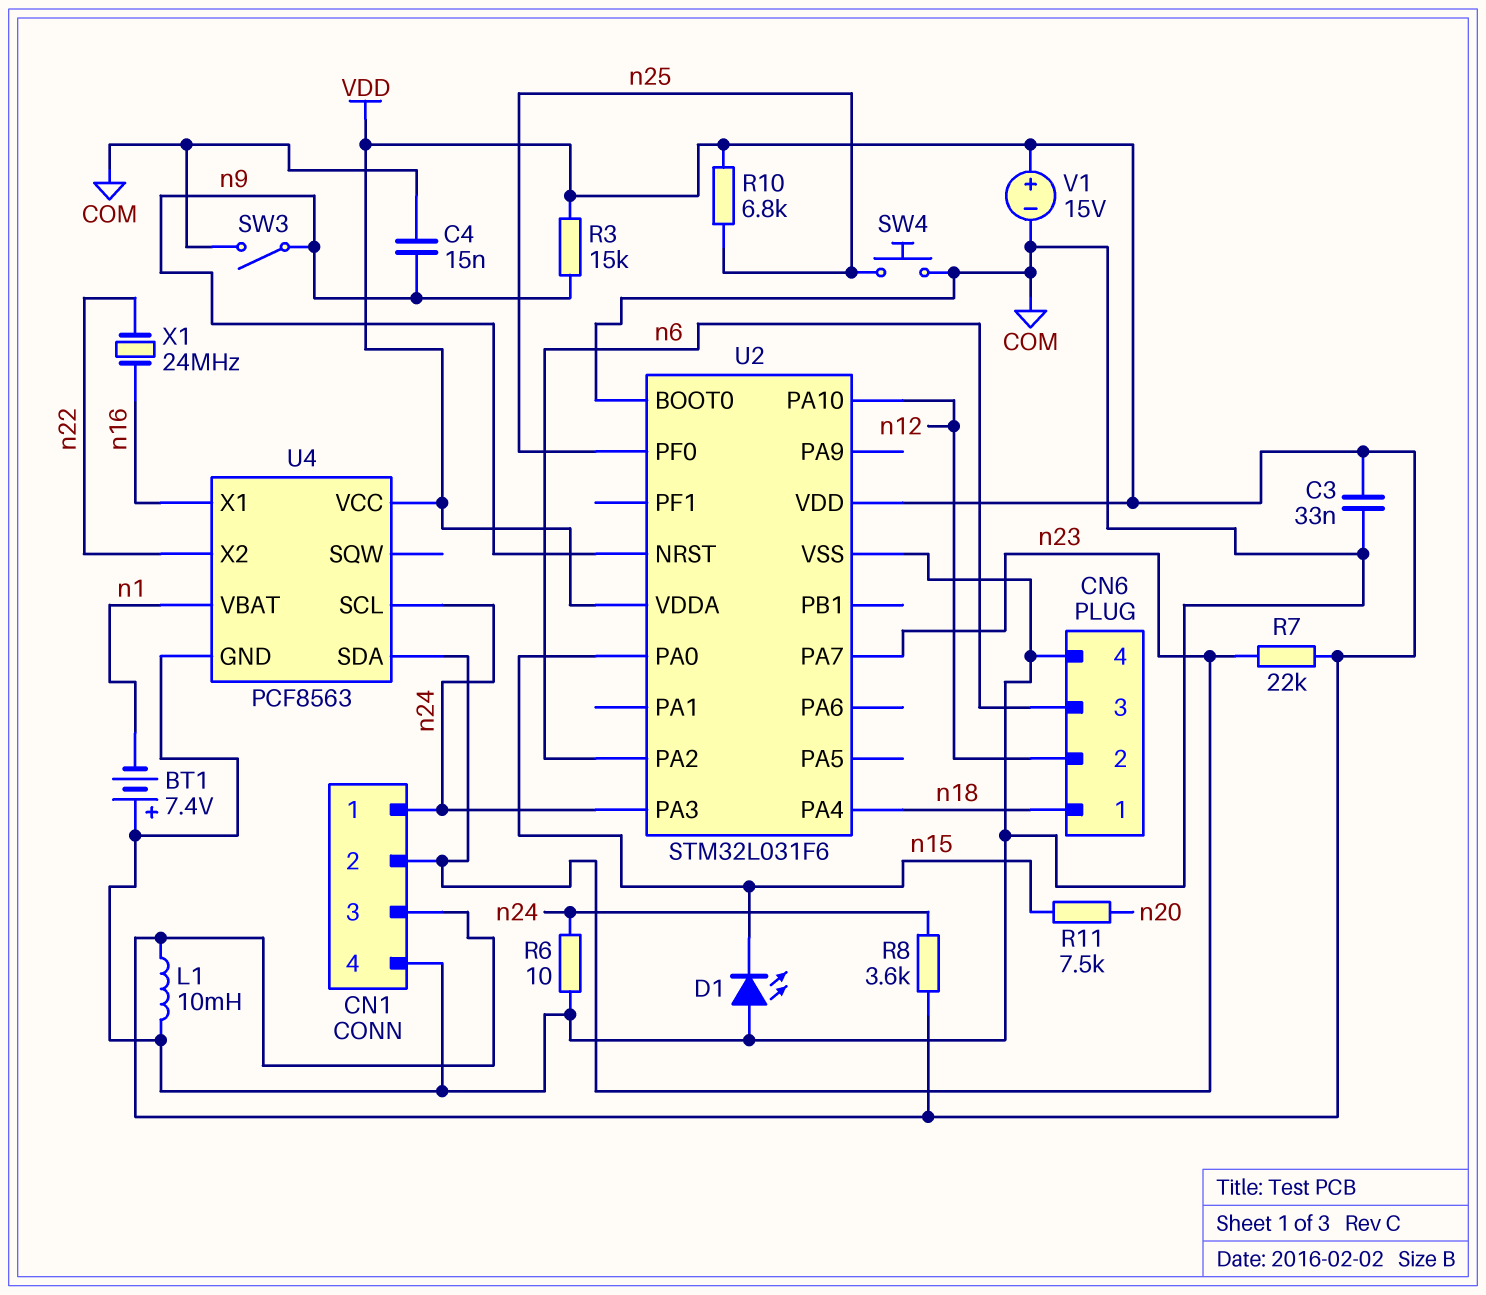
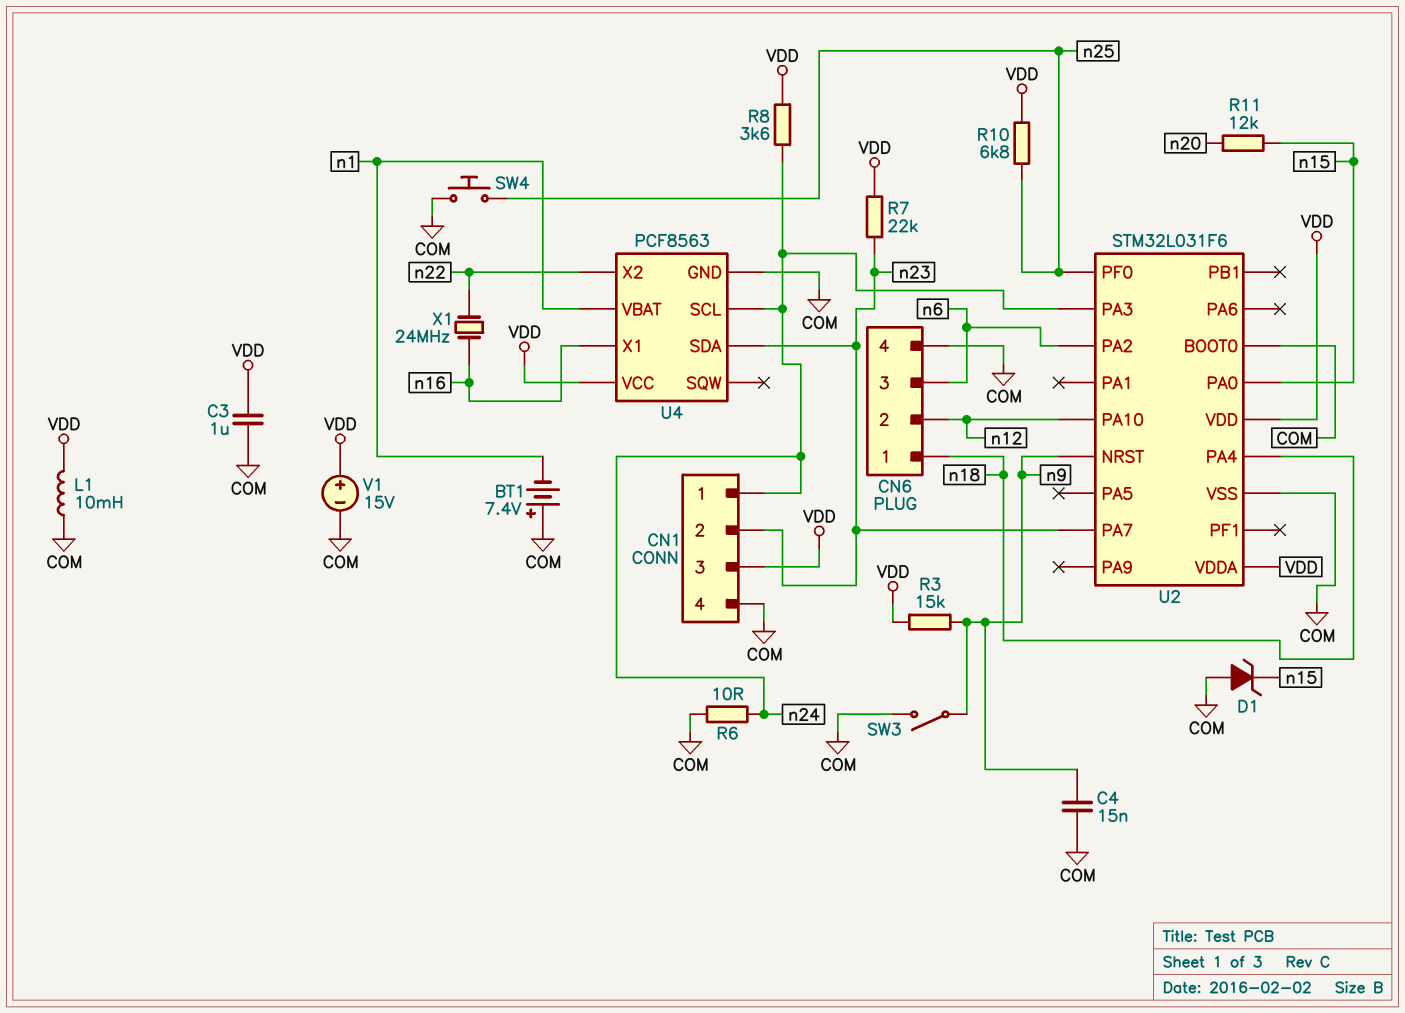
C3: 33nF (COM, VDD) -> 1uF (COM, VDD)
D1: LED (A COM, K n15) -> zener (A COM, K n15)
R11: 7.5k (n15, n20) -> 12k (n15, n20)

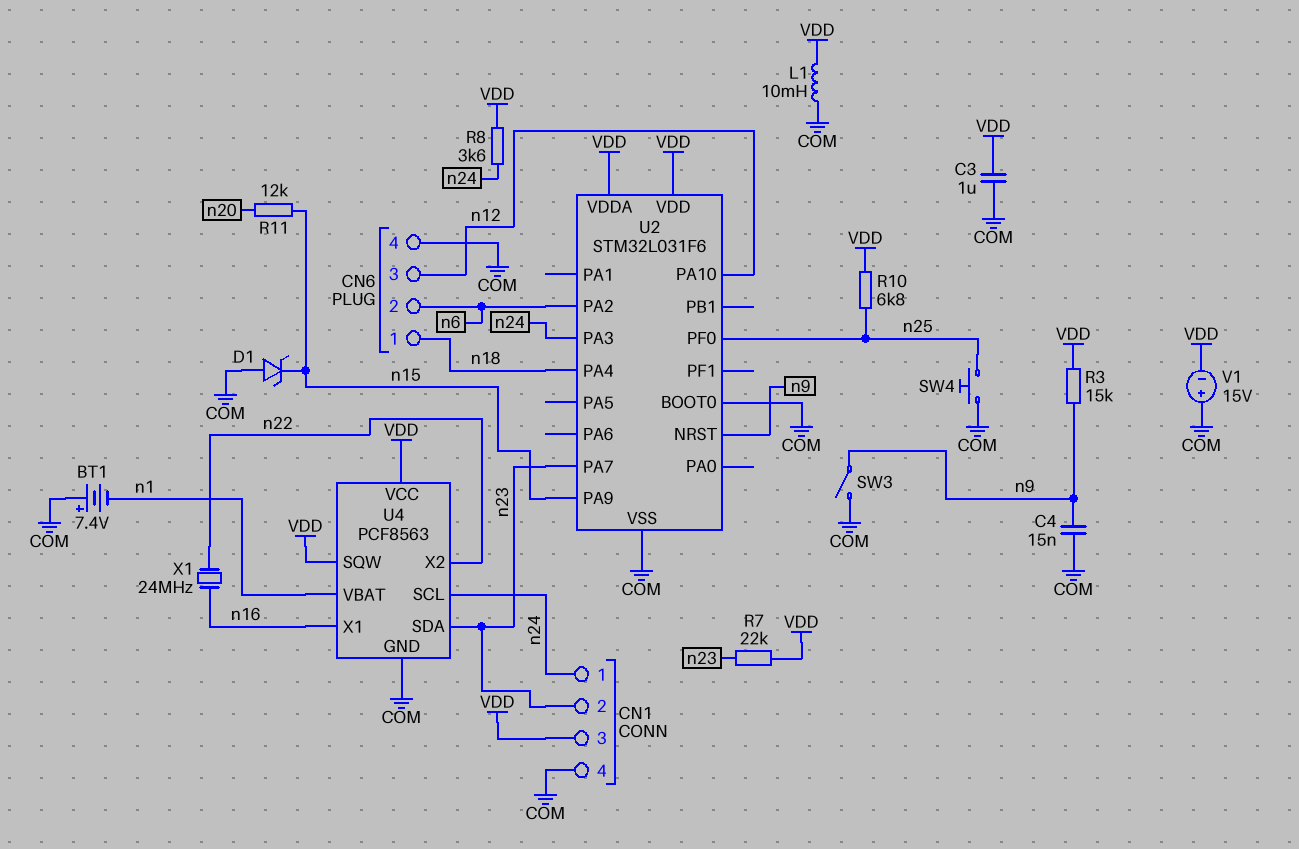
CN6 pin 2: n12 -> n6
CN6 pin 3: n6 -> n12
R6: 10 (COM, n24) -> none
U2 pin PA0: n15 -> none
U2 pin PA9: none -> n15
U4 pin SQW: none -> VDD
V1: 15V (plus VDD, minus COM) -> 15V (plus COM, minus VDD)

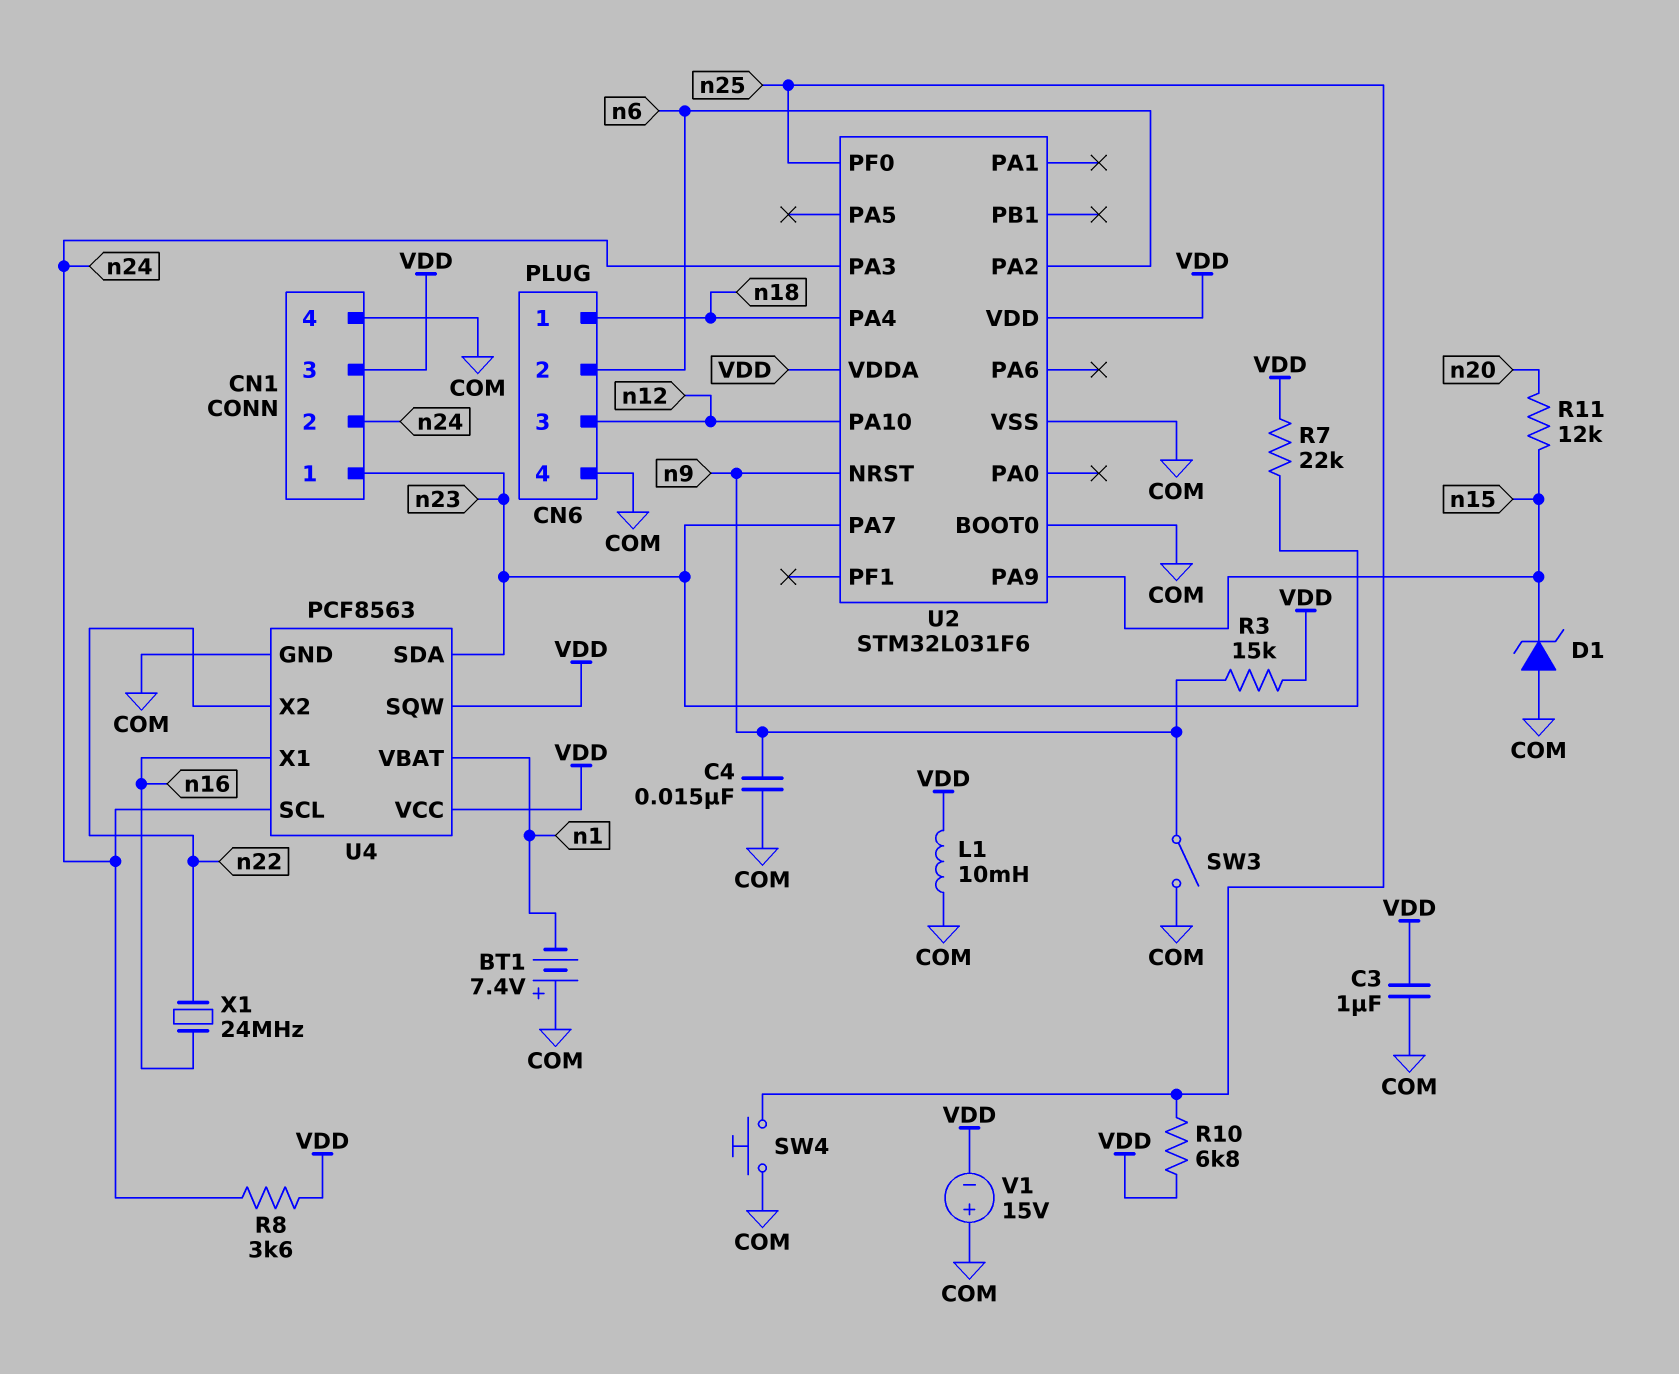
CN1 pin 1: n24 -> n23
CN1 pin 2: n23 -> n24

